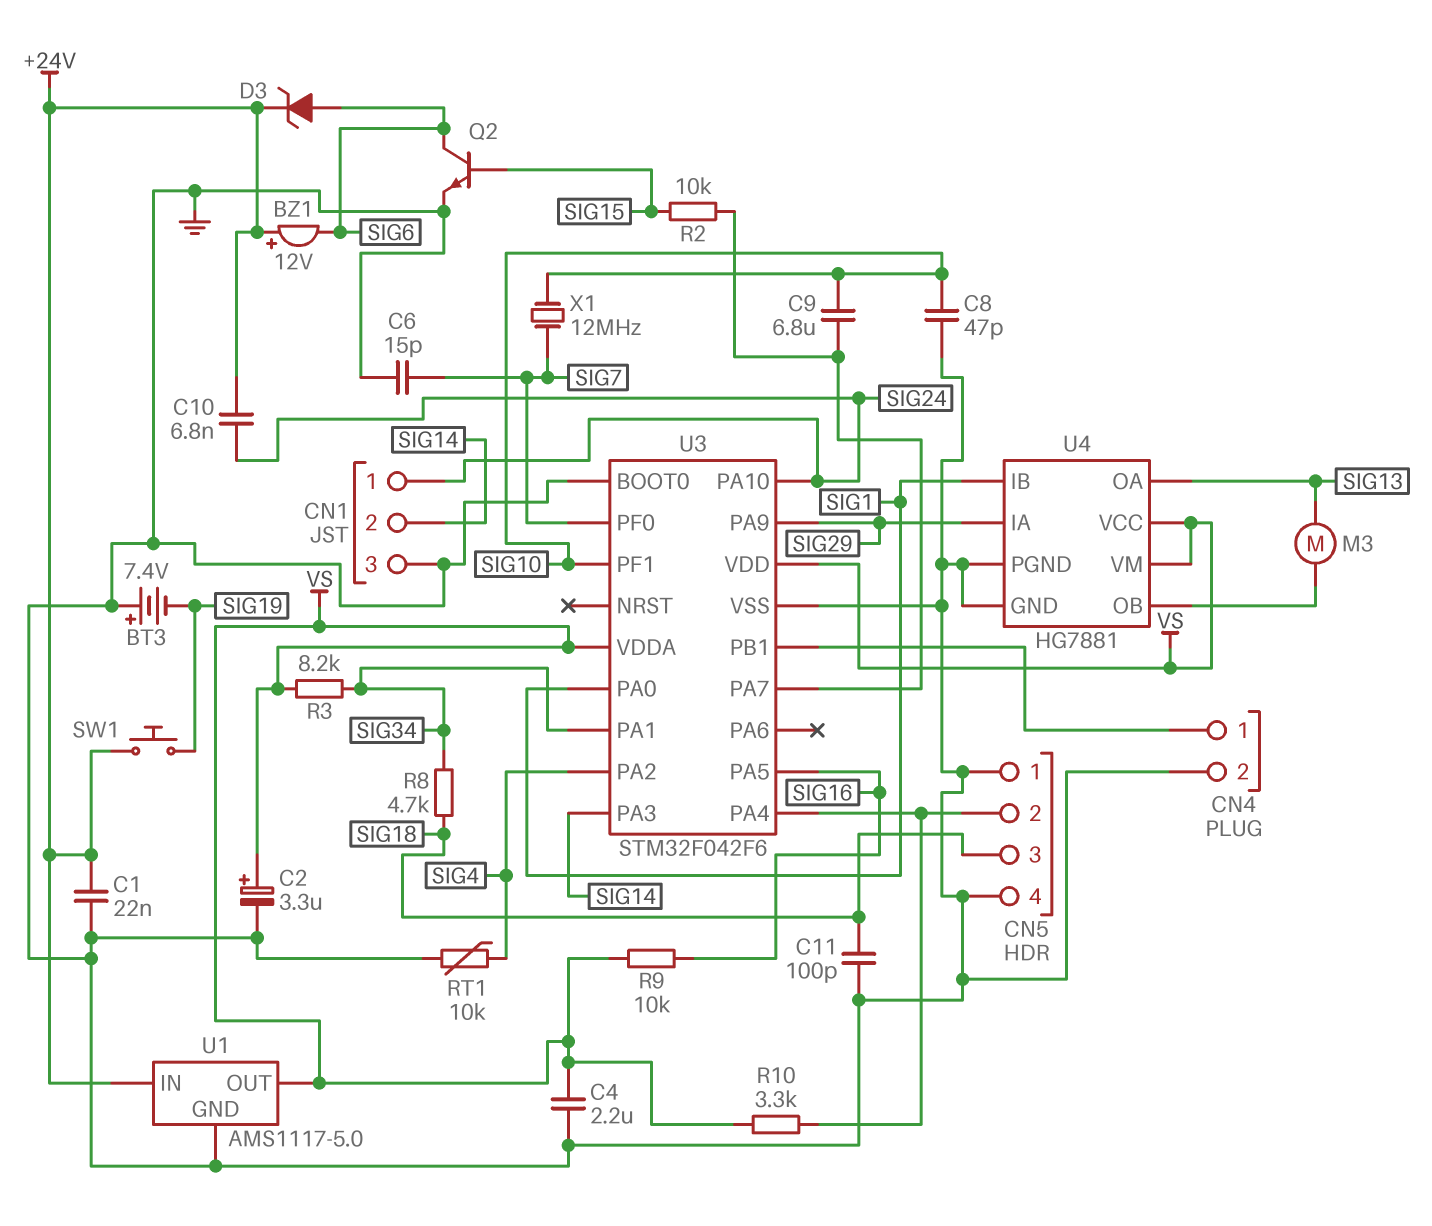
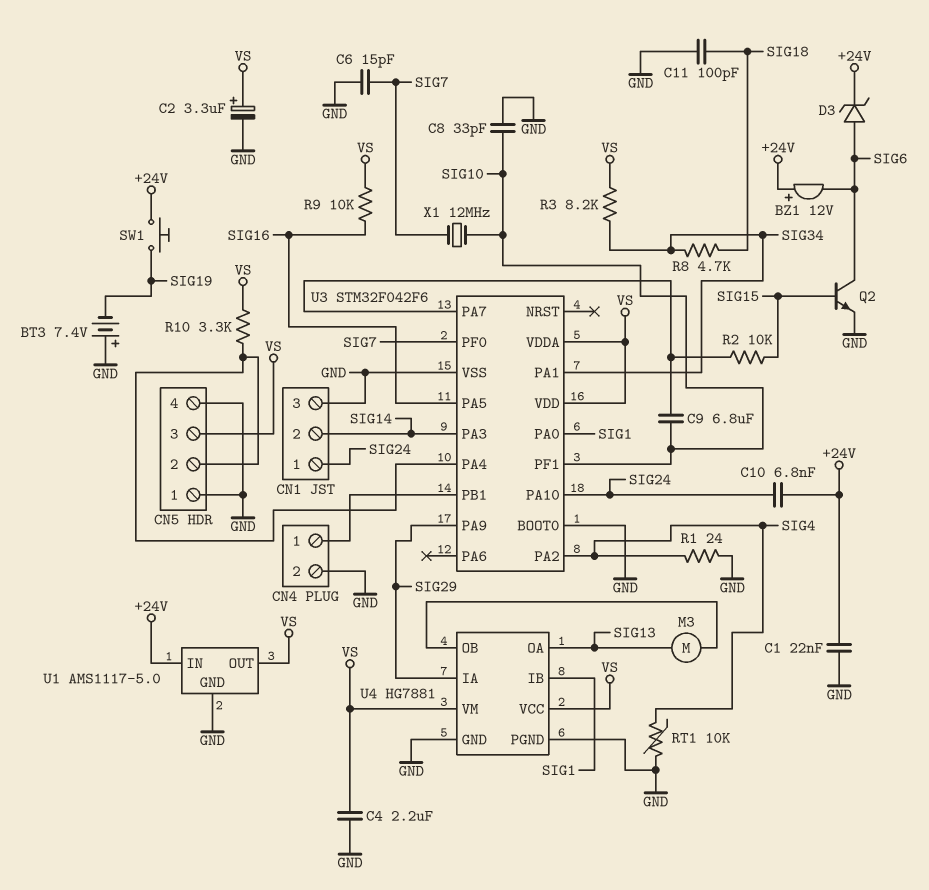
C8: 47pF (GND, SIG10) -> 33pF (GND, SIG10)
CN5 pin 3: SIG18 -> VS
R1: none -> 24 (GND, SIG4)

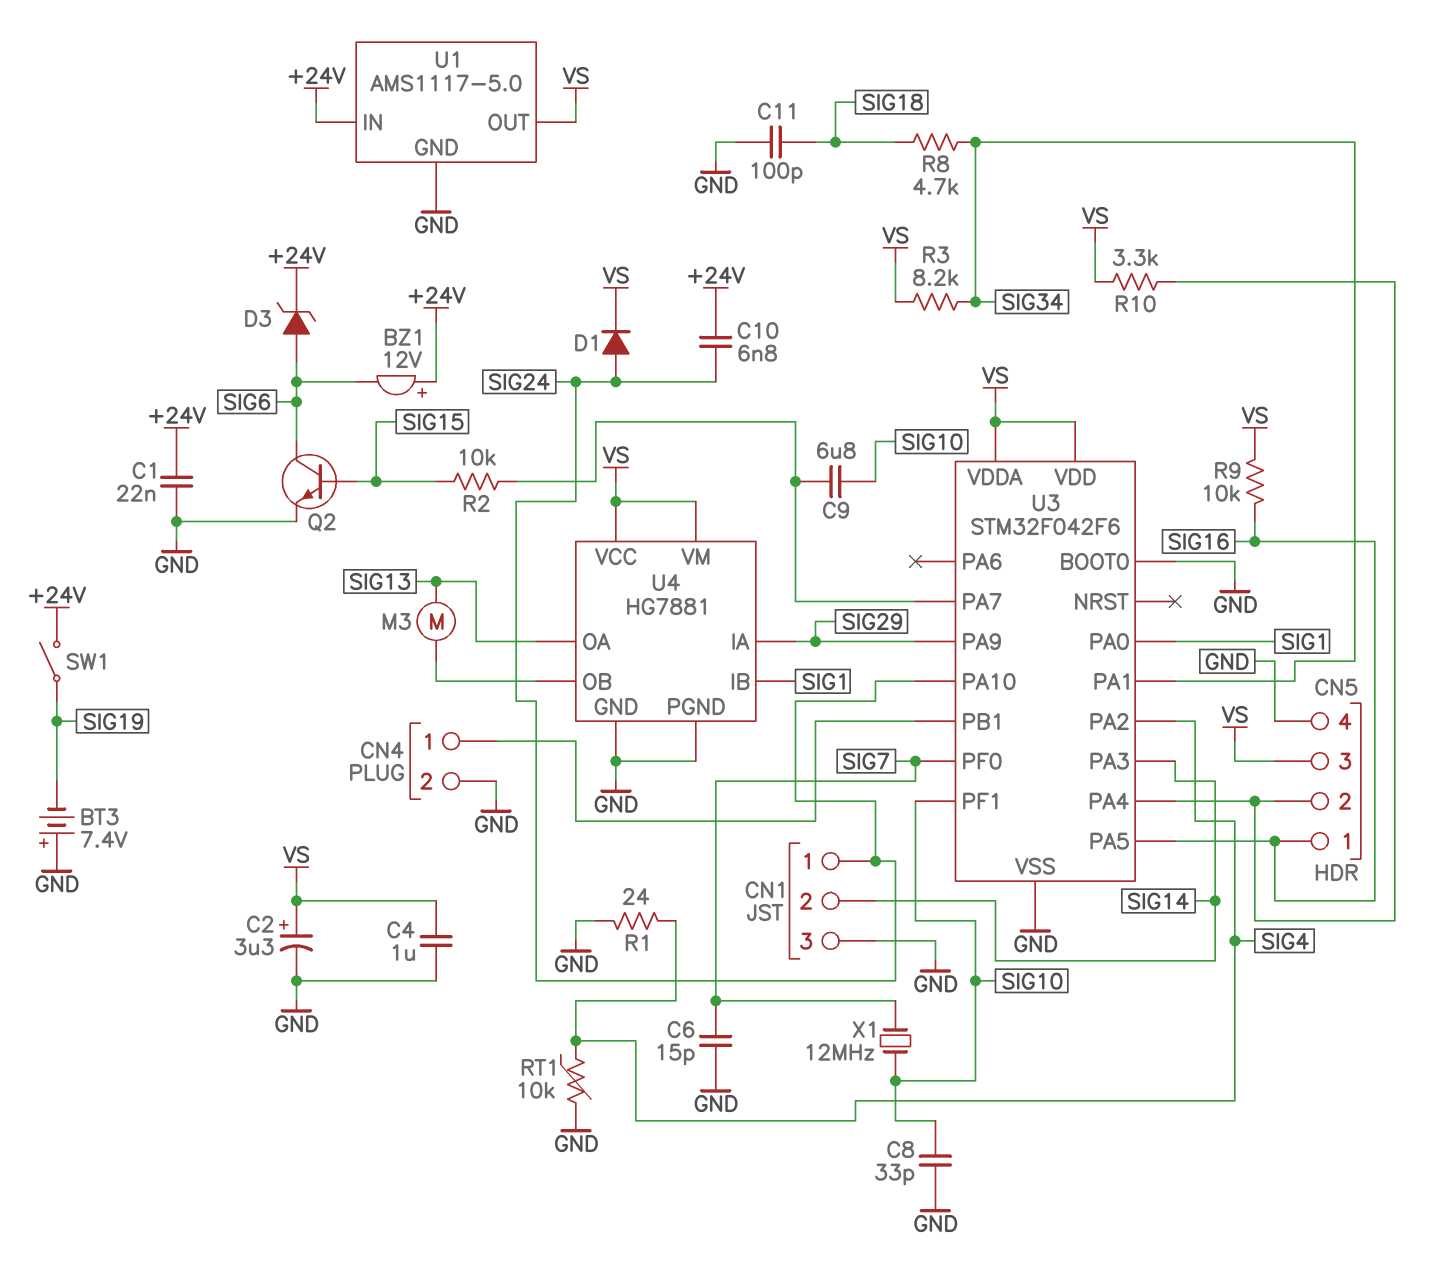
C4: 2.2uF (GND, VS) -> 1uF (GND, VS)
CN5 pin 1: GND -> SIG16
D1: none -> diode (A SIG24, K VS)
SW1: button (+24V, SIG19) -> switch (+24V, SIG19)

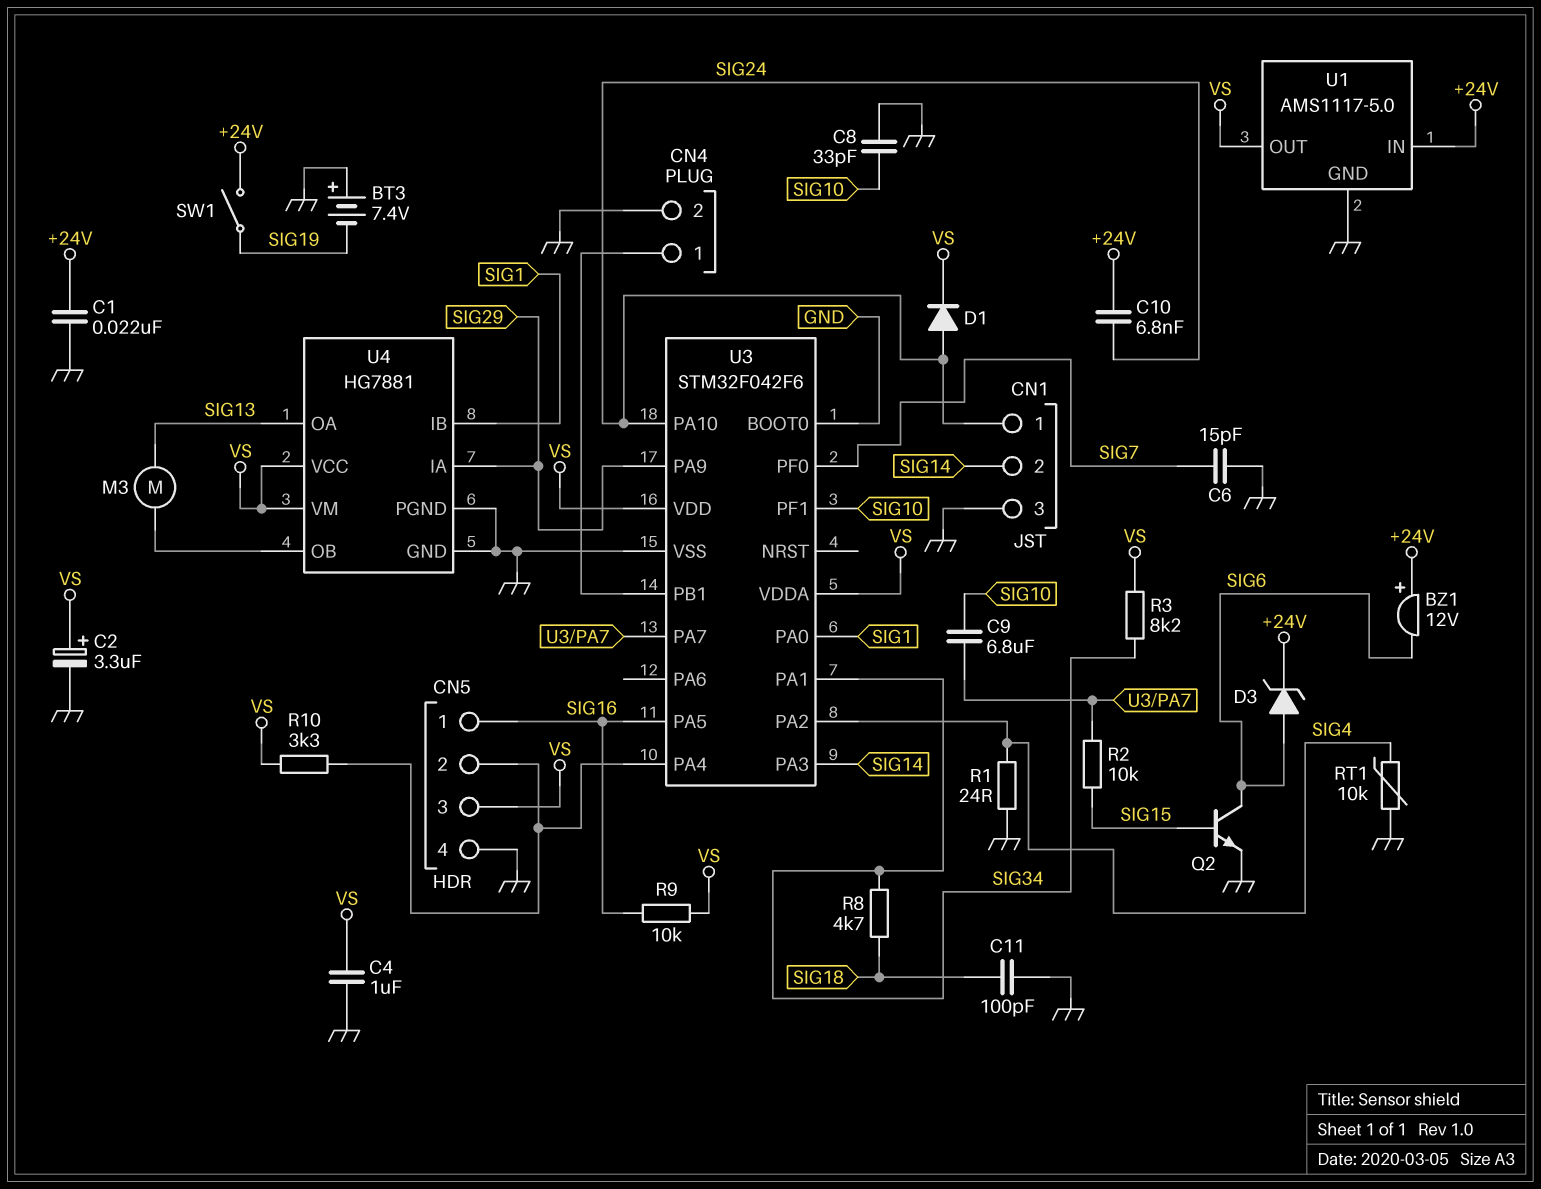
X1: 12MHz (SIG7, SIG10) -> none

